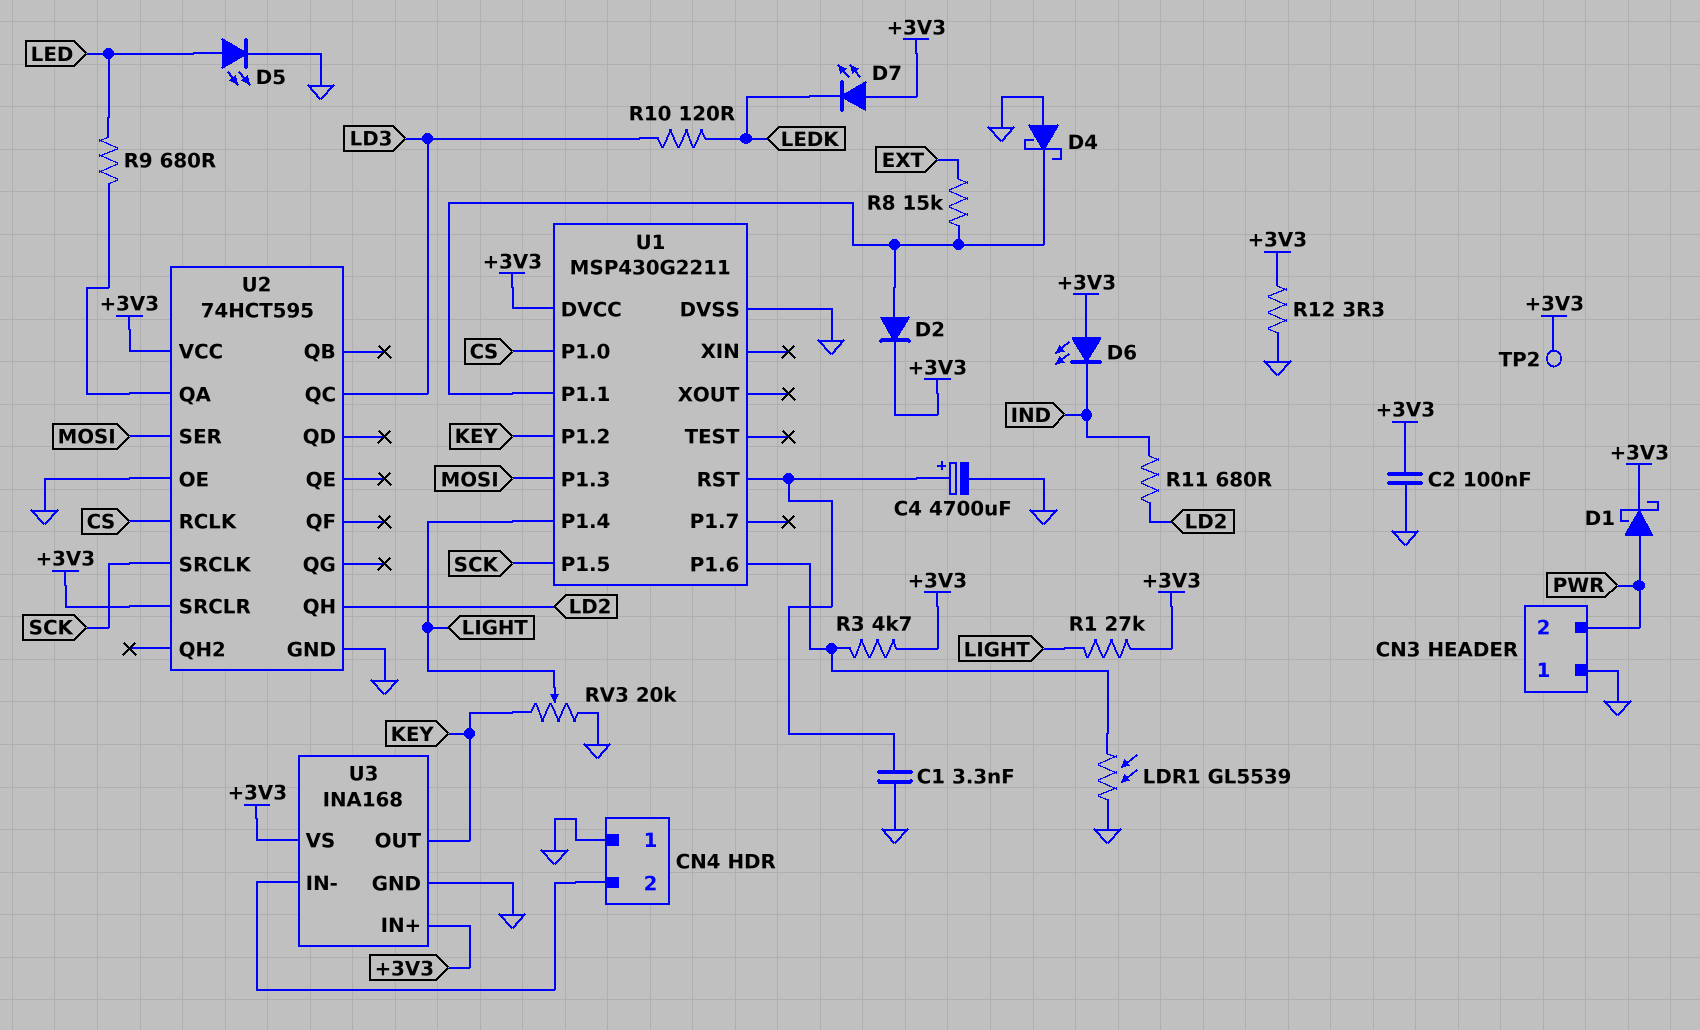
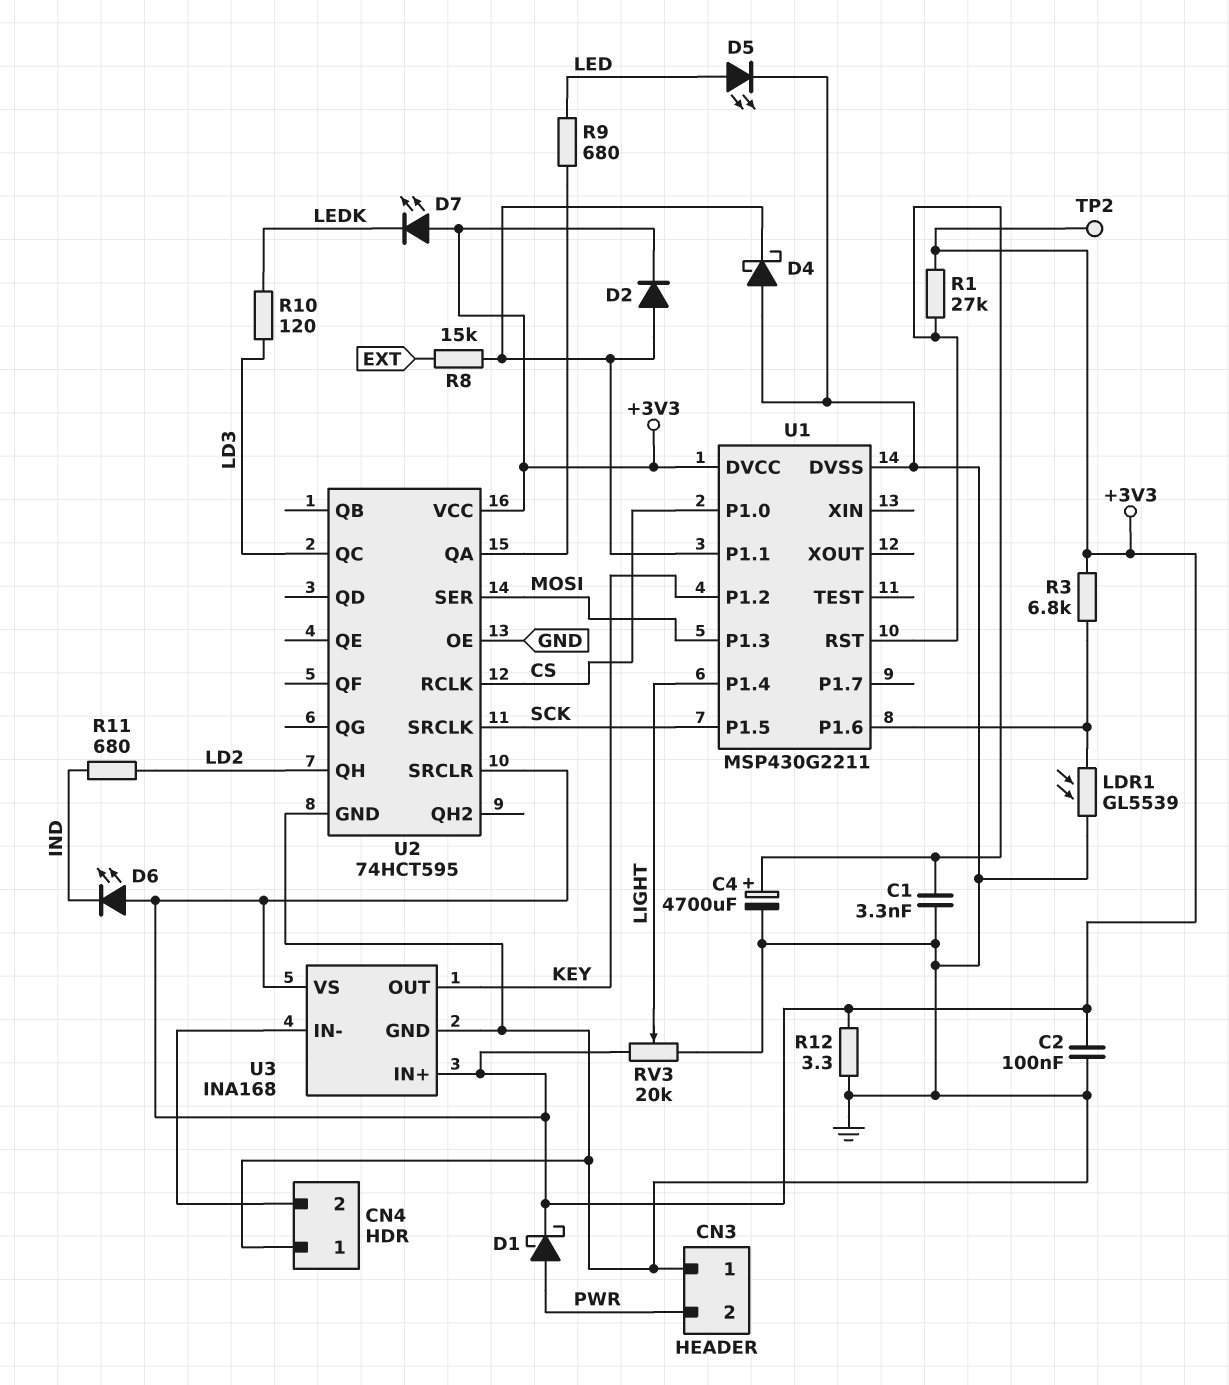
R1: 27k (+3V3, LIGHT) -> 27k (+3V3, U1/RST)
R3: 4.7k (+3V3, U1/P1.6) -> 6.8k (+3V3, U1/P1.6)
RV3: 20k (GND, KEY, wiper LIGHT) -> 20k (+3V3, GND, wiper LIGHT)

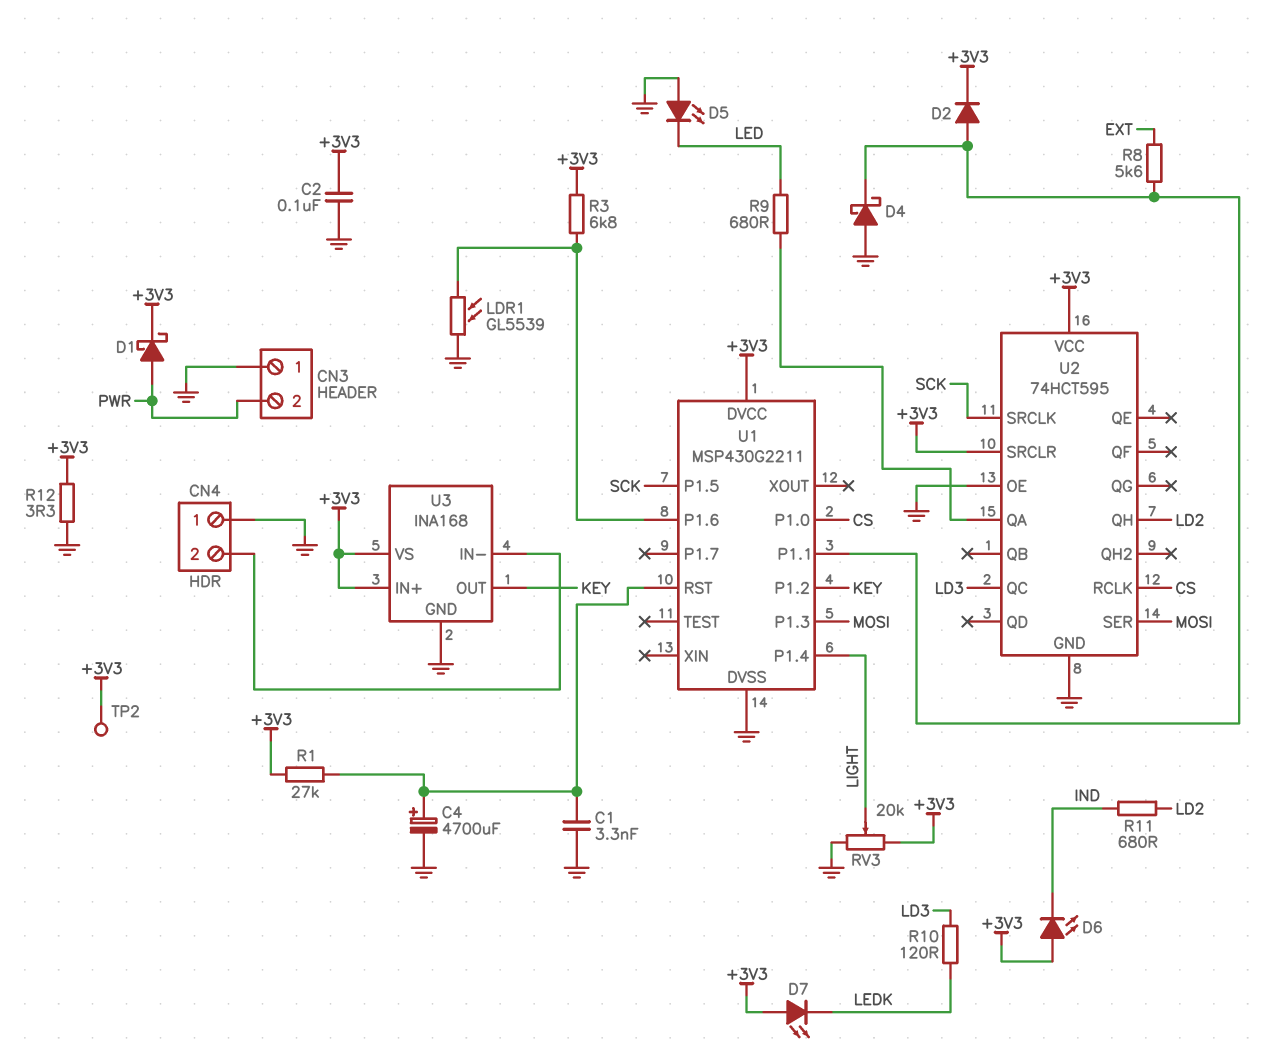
D5: LED (A LED, K GND) -> LED (A GND, K LED)
R8: 15k (EXT, U1/P1.1) -> 5.6k (EXT, U1/P1.1)

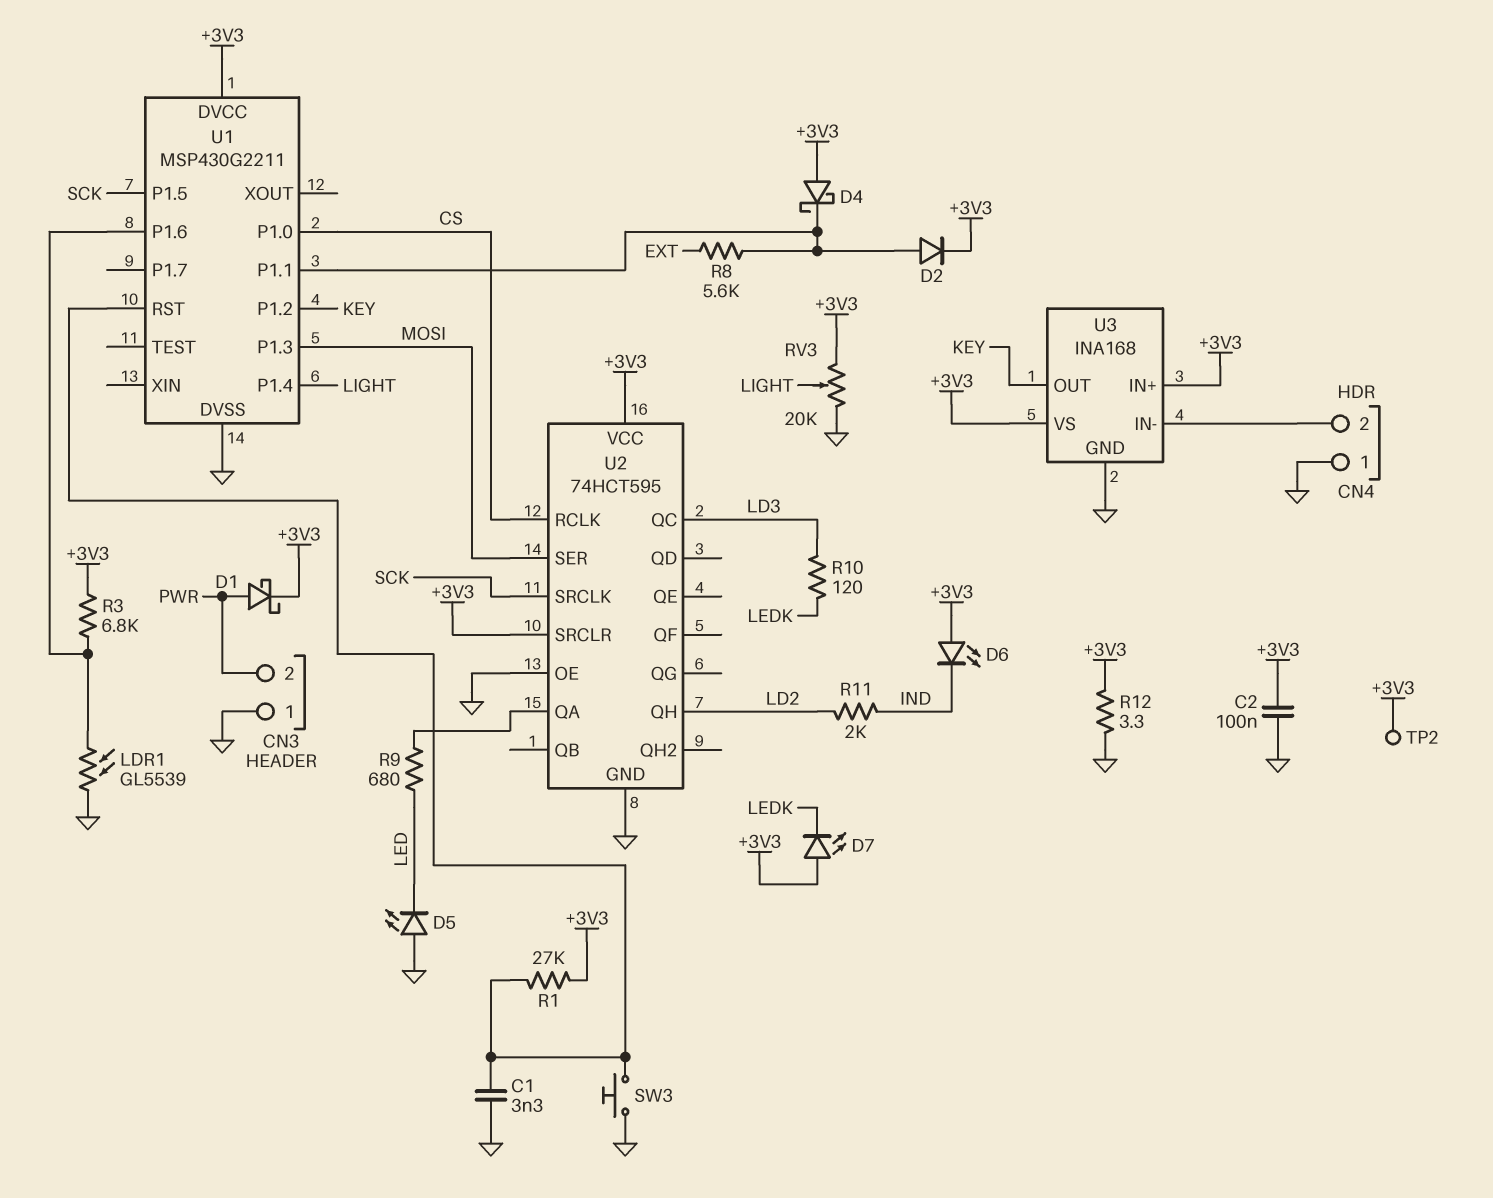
C4: 4700uF (plus U1/RST, minus GND) -> none
D4: schottky (A GND, K U1/P1.1) -> schottky (A +3V3, K U1/P1.1)
R11: 680 (IND, LD2) -> 2k (IND, LD2)
SW3: none -> button (GND, U1/RST)

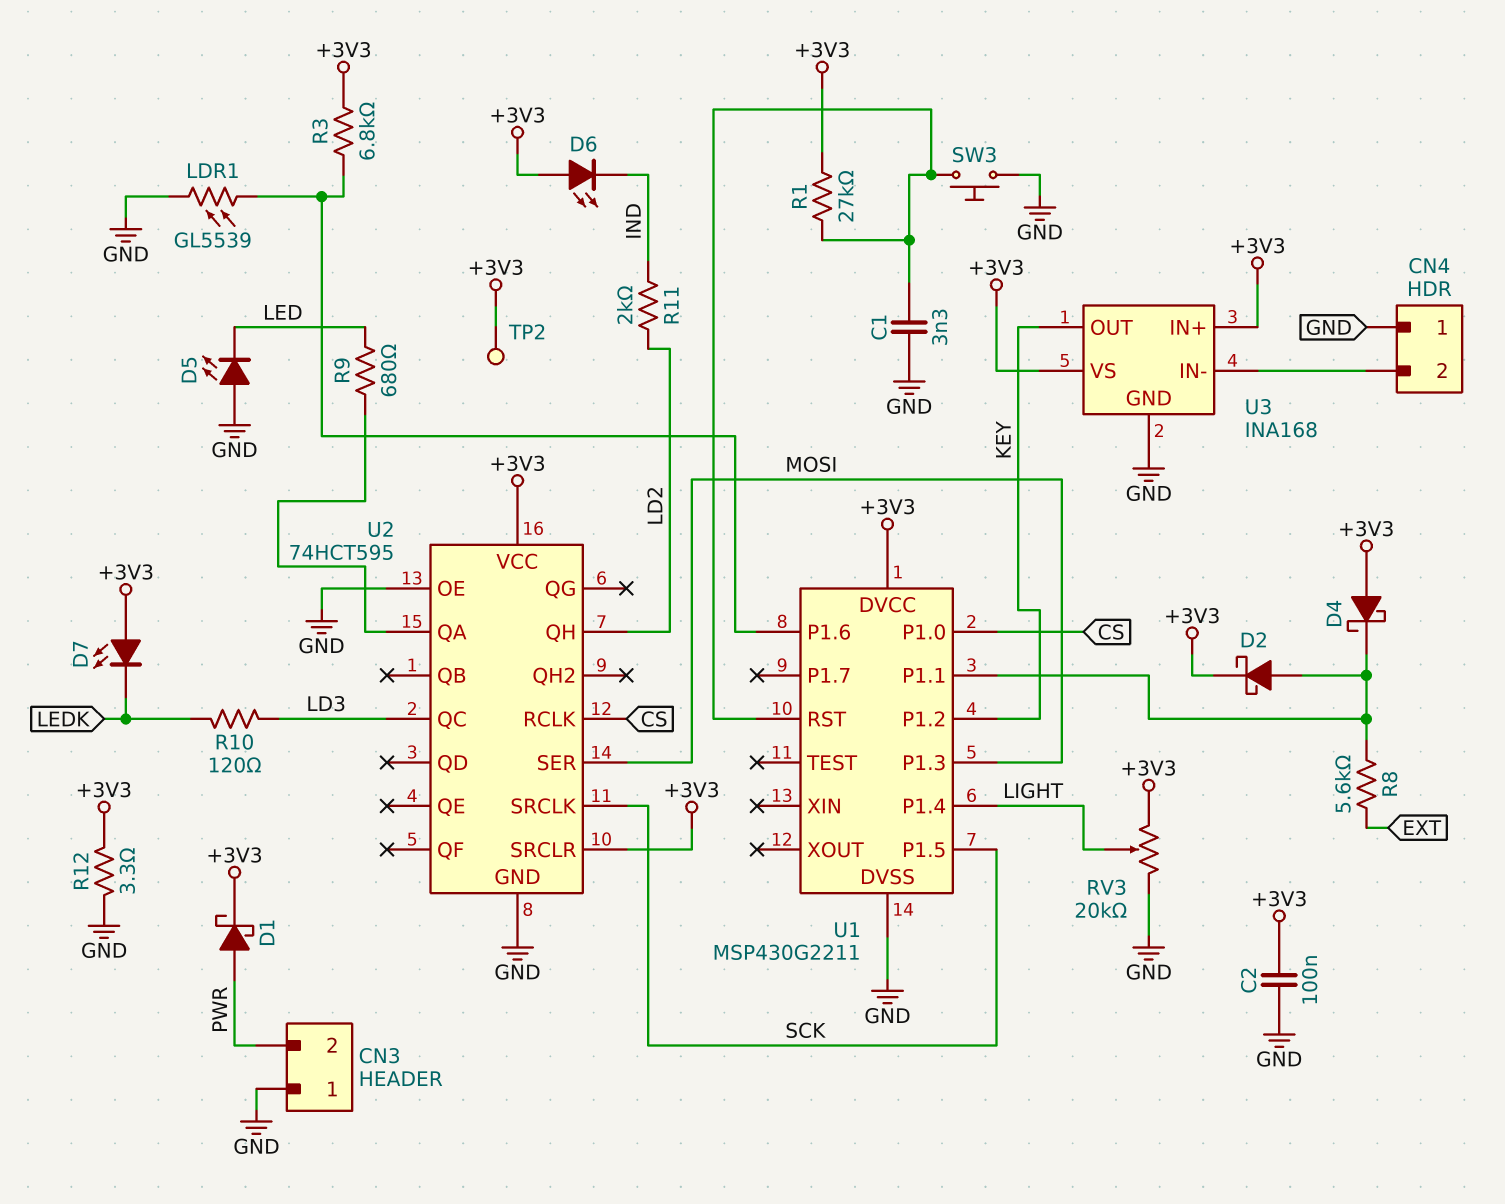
D2: diode (A U1/P1.1, K +3V3) -> schottky (A U1/P1.1, K +3V3)

